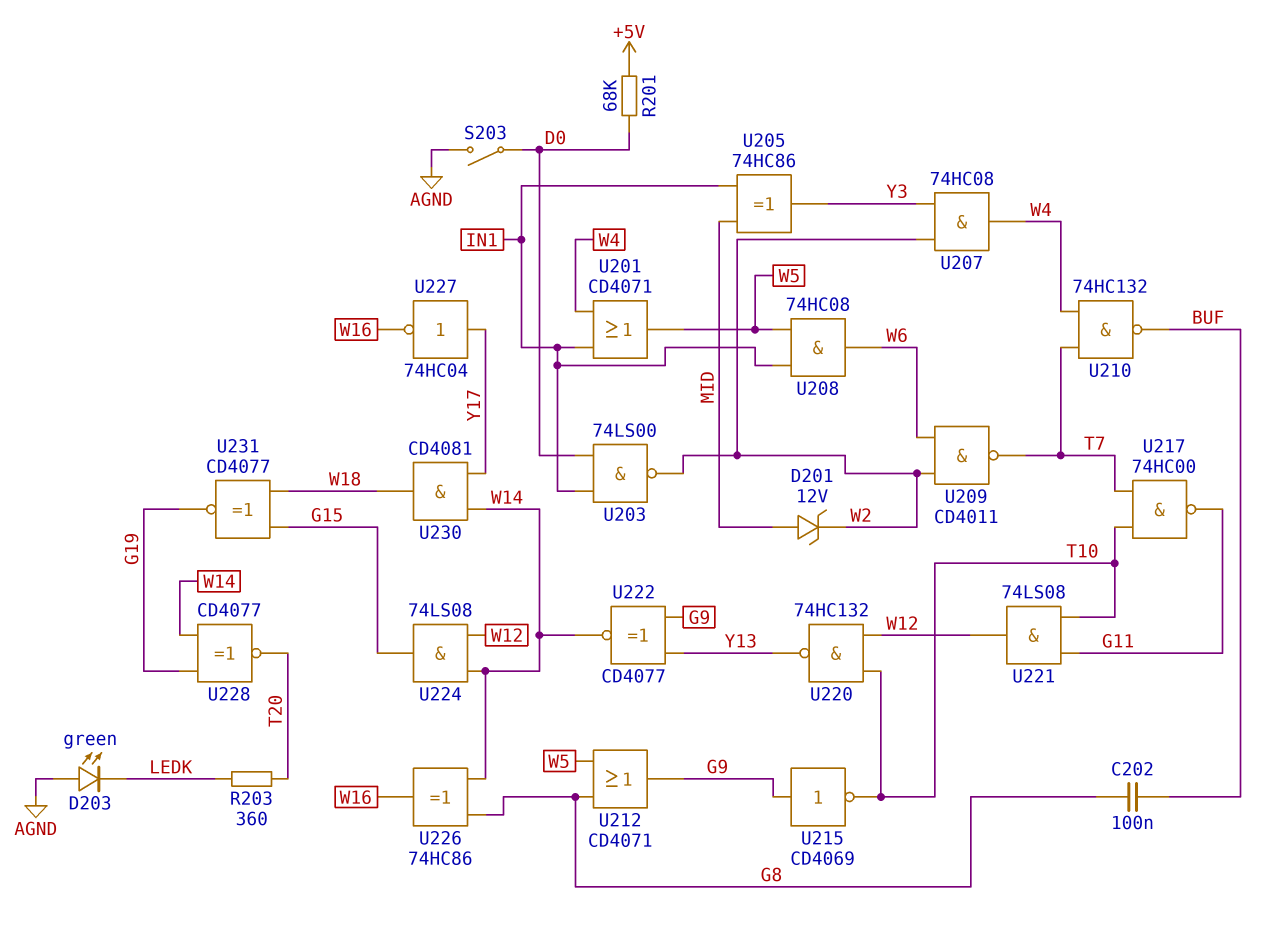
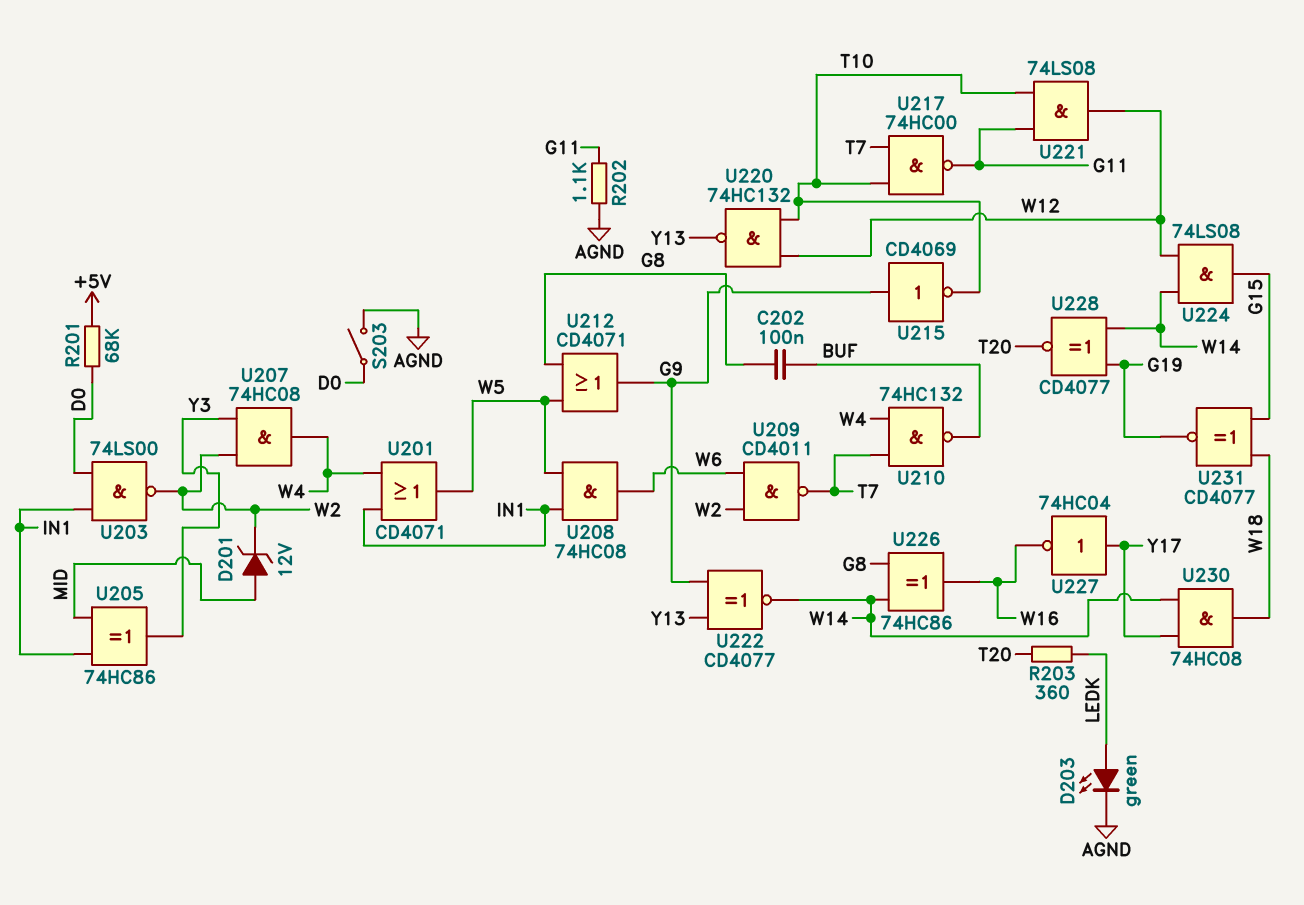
D203: LED green (A AGND, K LEDK) -> LED green (A LEDK, K AGND)
R202: none -> 1.1k (AGND, G11)
U230: AND CD4081 (in W14, in Y17, out W18) -> AND 74HC08 (in W14, in Y17, out W18)

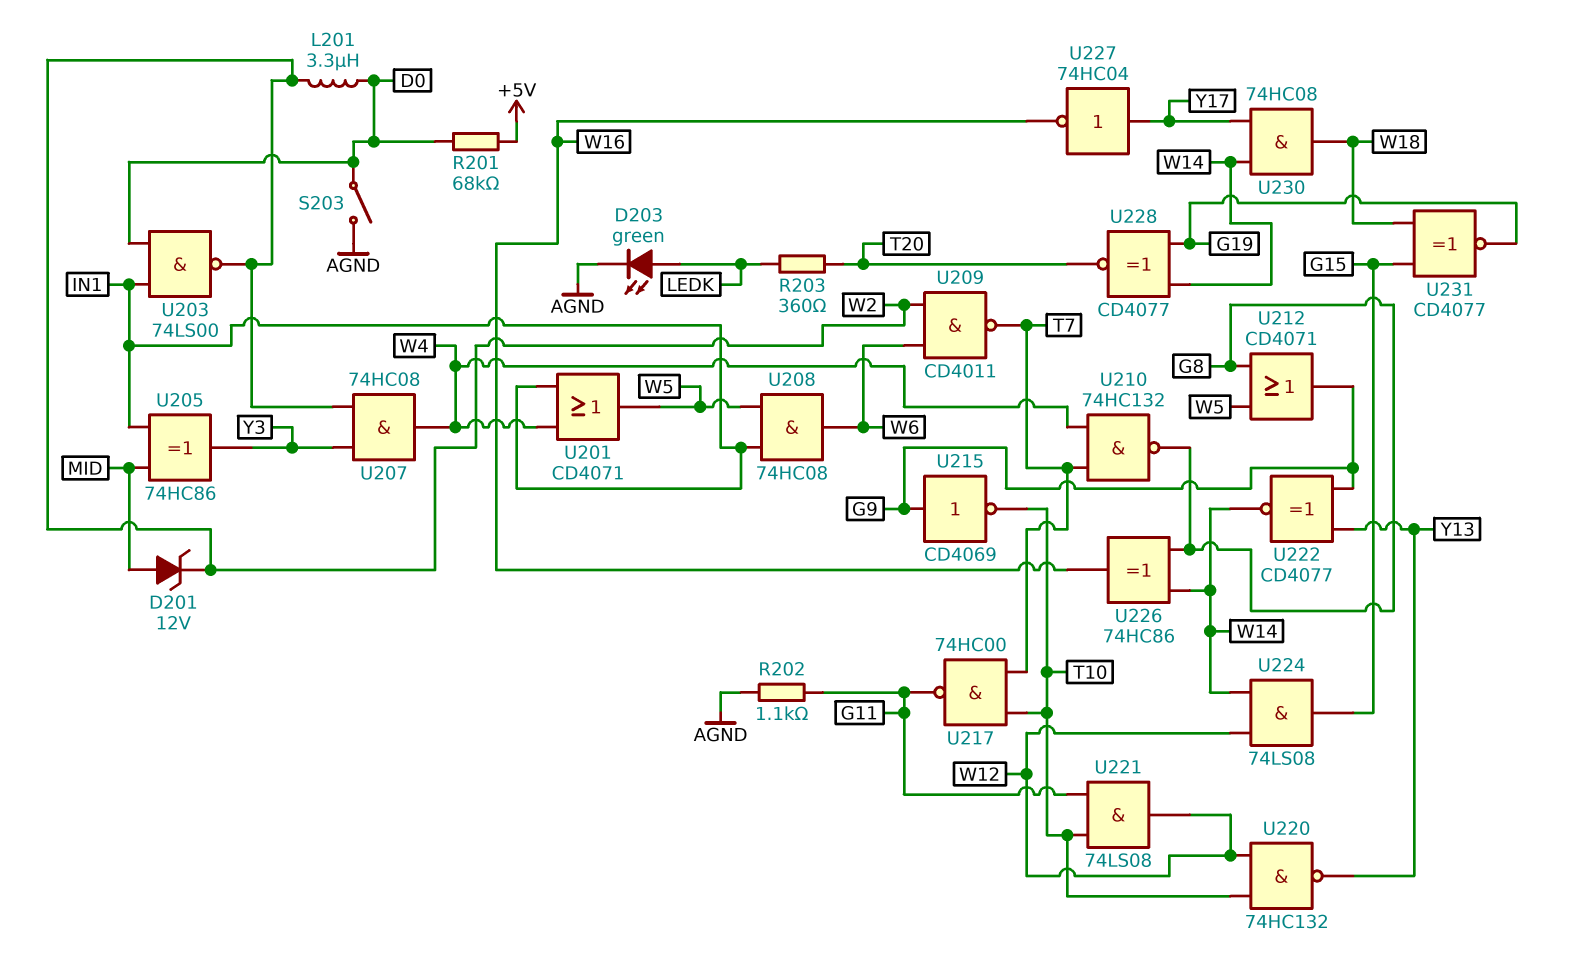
C202: 100nF (BUF, G8) -> none
L201: none -> 3.3uH (D0, W2)
U210: NAND 74HC132 (in T7, in W4, out BUF) -> NAND 74HC132 (in T7, in W4, out G8)

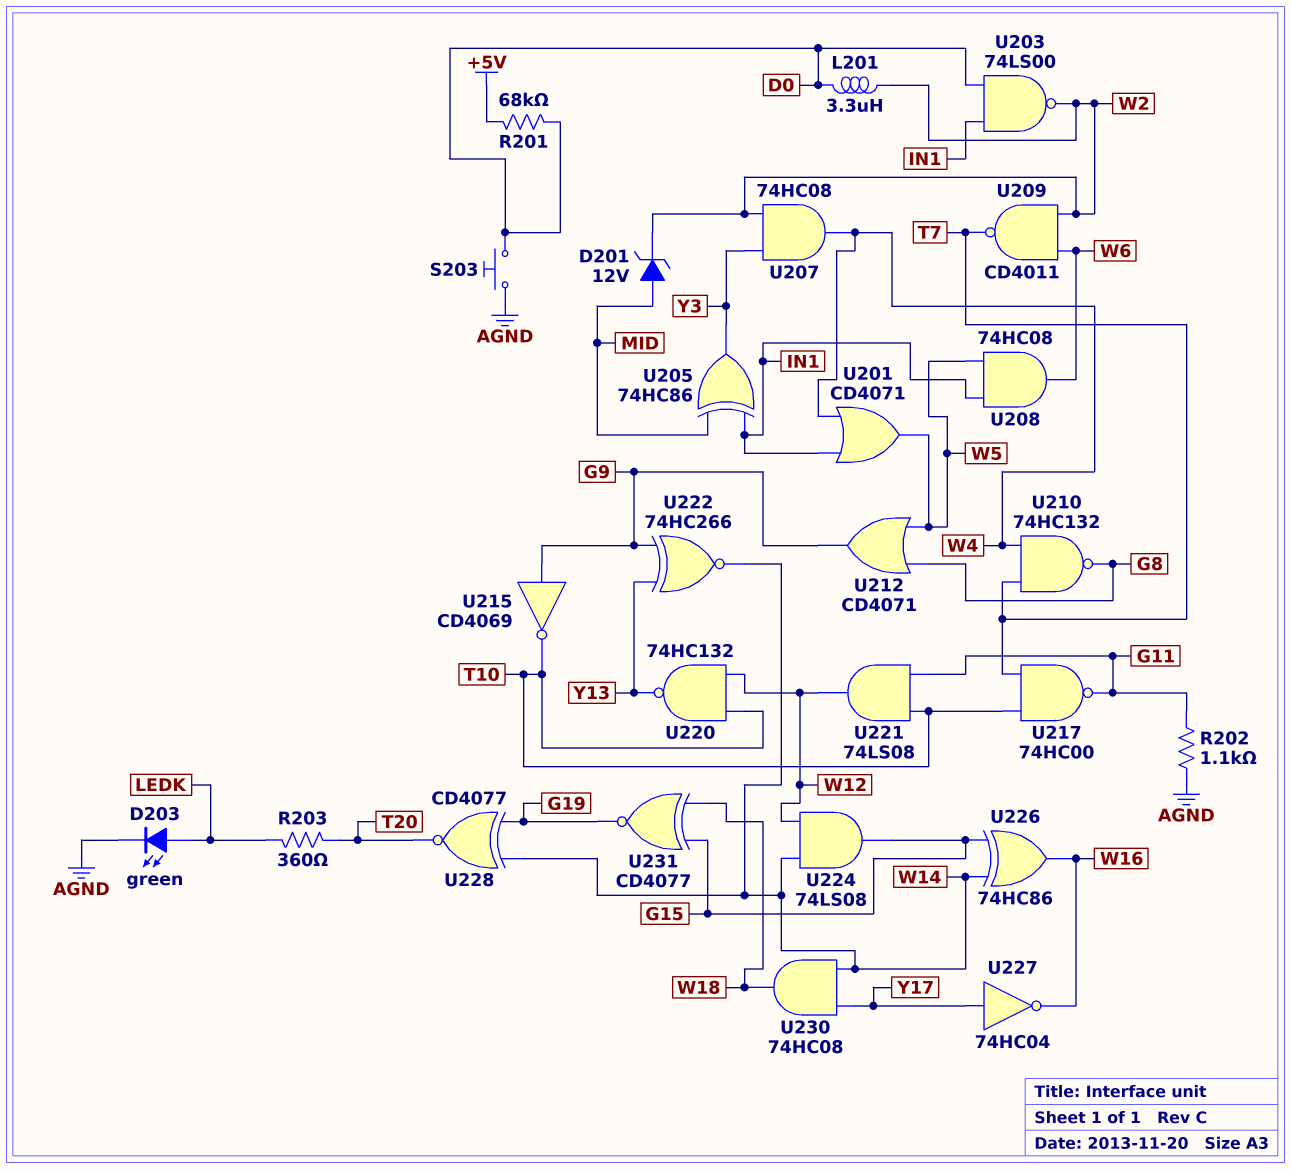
S203: switch (AGND, D0) -> button (AGND, D0)
U222: XNOR CD4077 (in G9, in Y13, out W14) -> XNOR 74HC266 (in G9, in Y13, out W14)
U226: XOR 74HC86 (in G8, in W14, out W16) -> XOR 74HC86 (in G15, in W14, out W16)

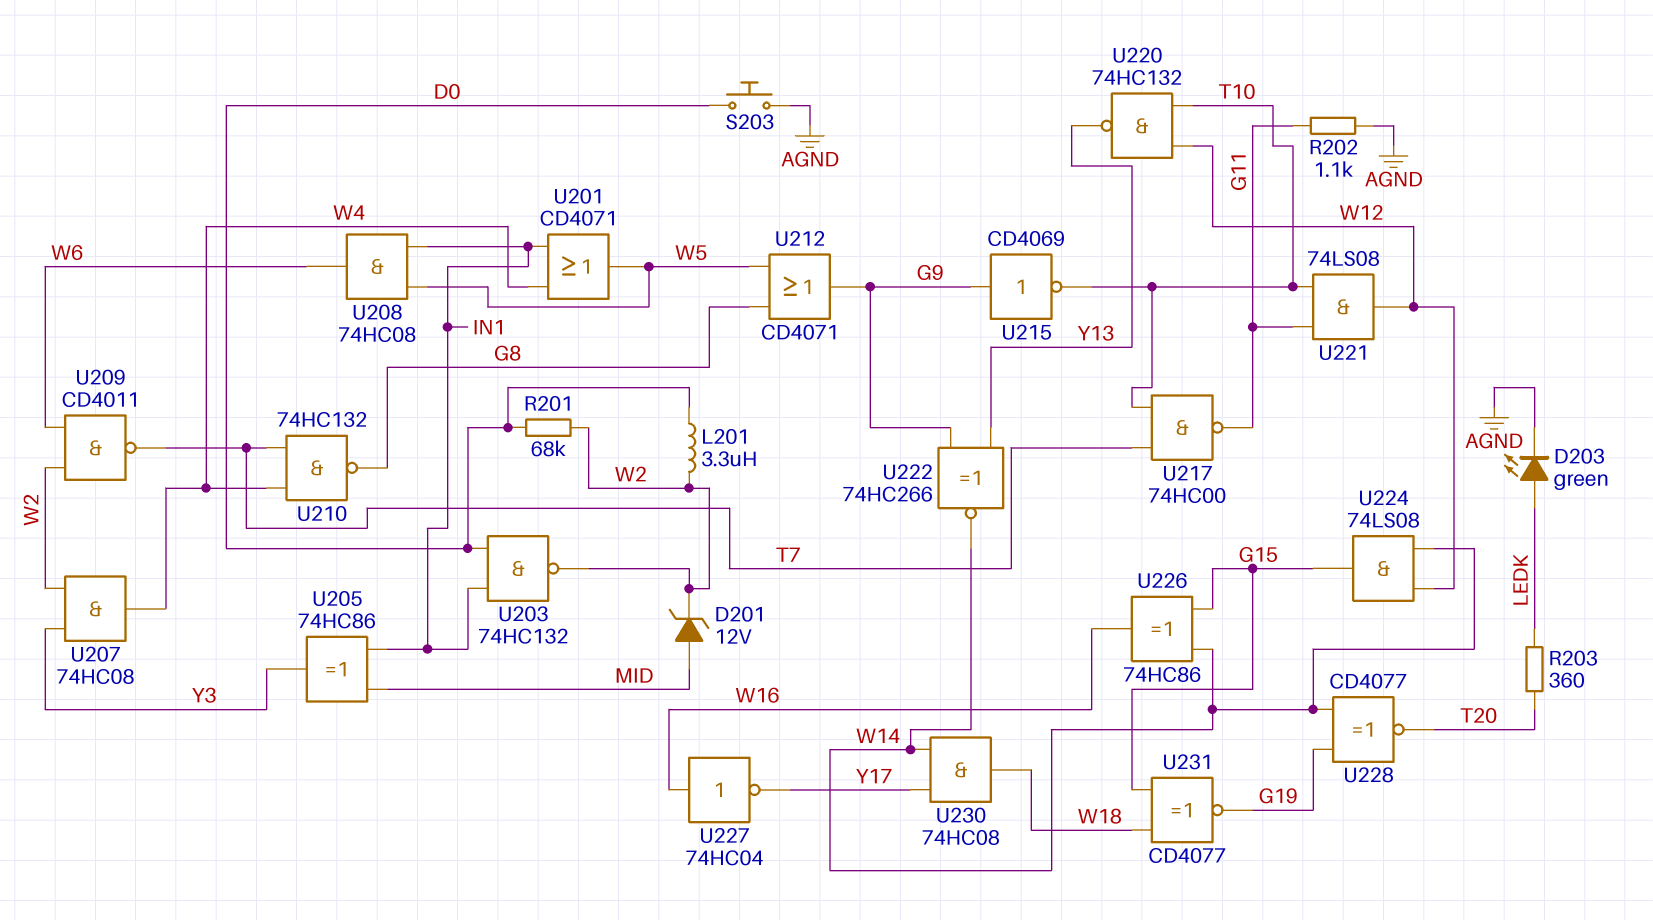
R201: 68k (+5V, D0) -> 68k (D0, W2)
U203: NAND 74LS00 (in D0, in IN1, out W2) -> NAND 74HC132 (in D0, in IN1, out W2)
U227: NOT 74HC04 (in Y17, out W16) -> NOT 74HC04 (in W16, out Y17)

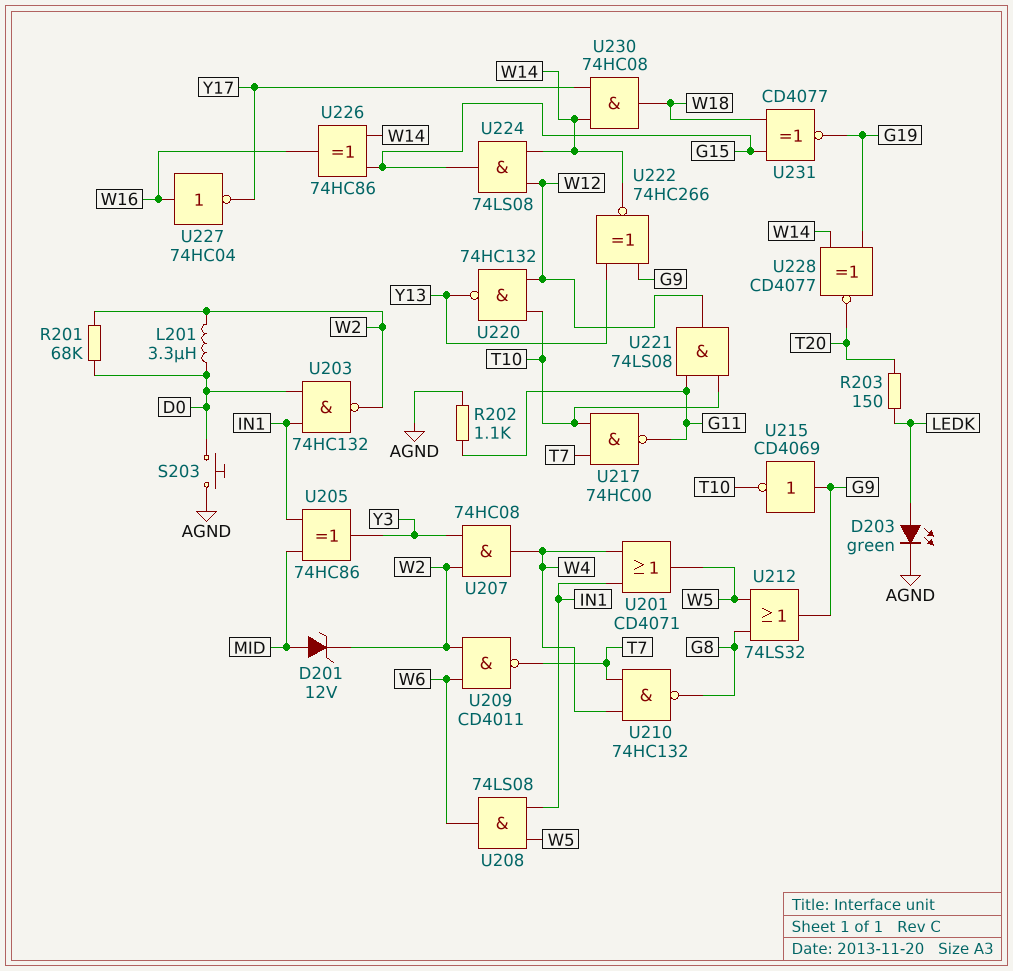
R203: 360 (LEDK, T20) -> 150 (LEDK, T20)
U208: AND 74HC08 (in IN1, in W5, out W6) -> AND 74LS08 (in IN1, in W5, out W6)
U212: OR CD4071 (in G8, in W5, out G9) -> OR 74LS32 (in G8, in W5, out G9)

